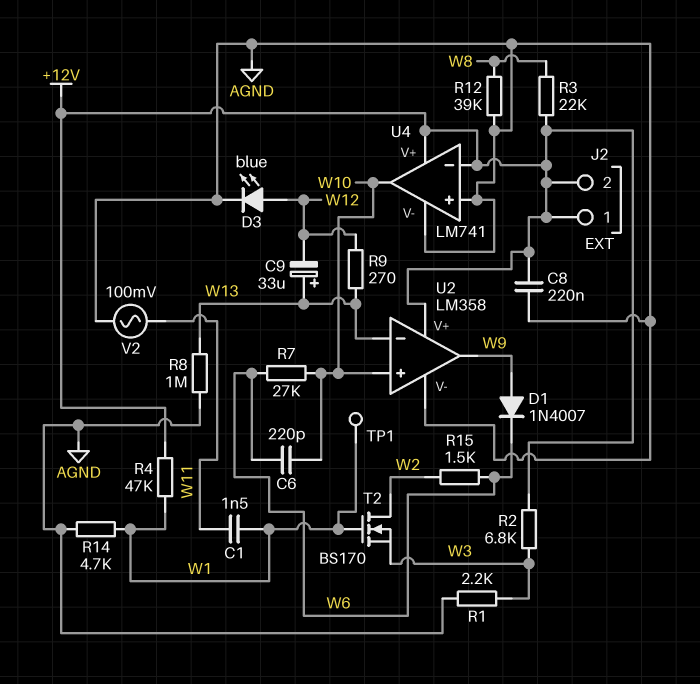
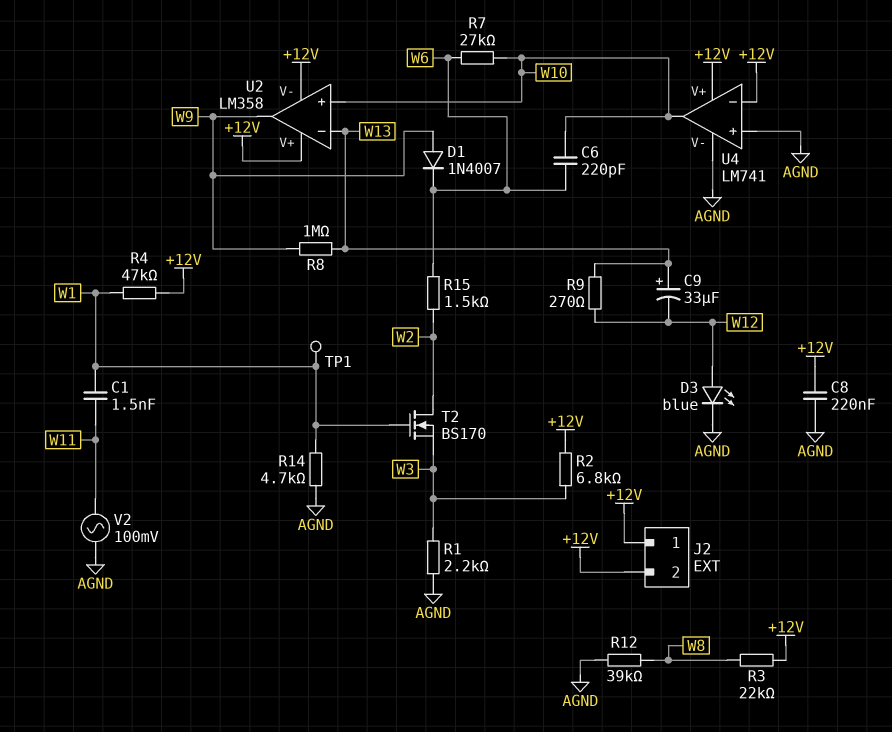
R8: 1M (AGND, W13) -> 1M (W9, W13)
U2 pin V-: AGND -> +12V

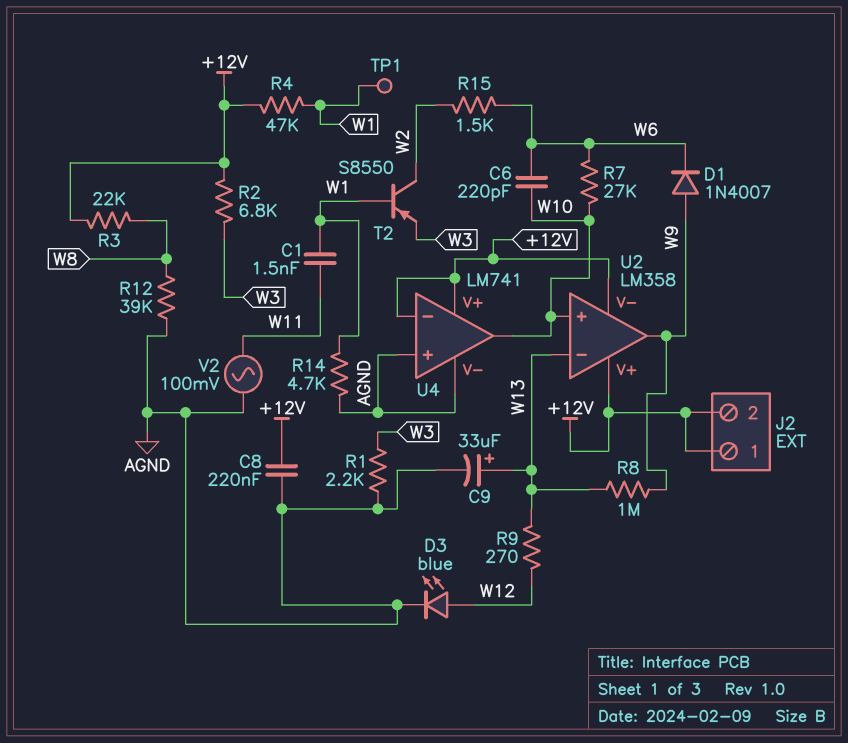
C9: 33uF (plus W13, minus W12) -> 33uF (plus W13, minus AGND)
T2: NMOS BS170 (G W1, D W2, S W3) -> PNP S8550 (B W1, C W2, E W3)

